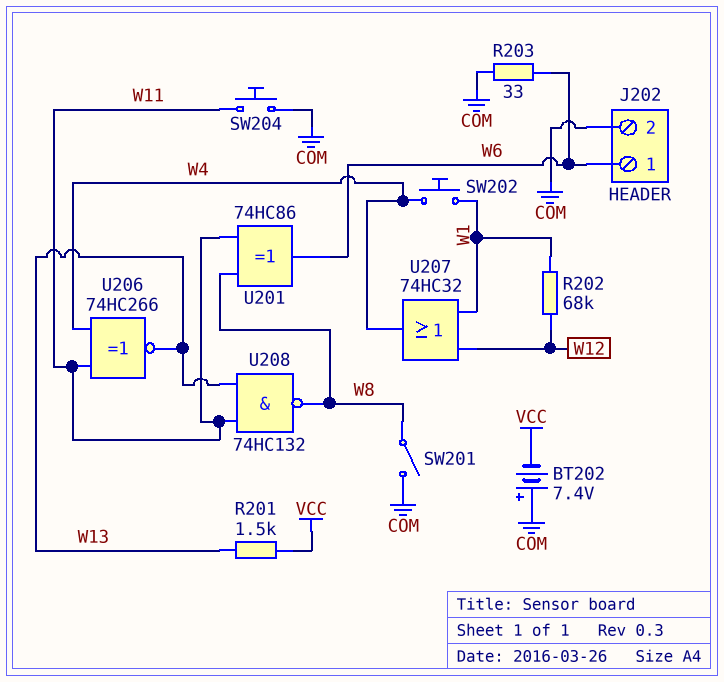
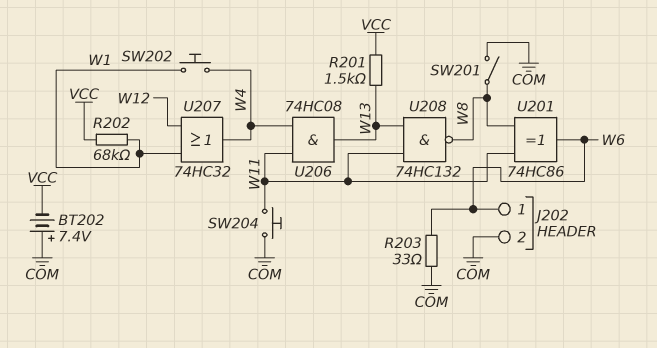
R202: 68k (W1, W12) -> 68k (VCC, W1)
U206: XNOR 74HC266 (in W4, in W11, out W13) -> AND 74HC08 (in W4, in W11, out W13)

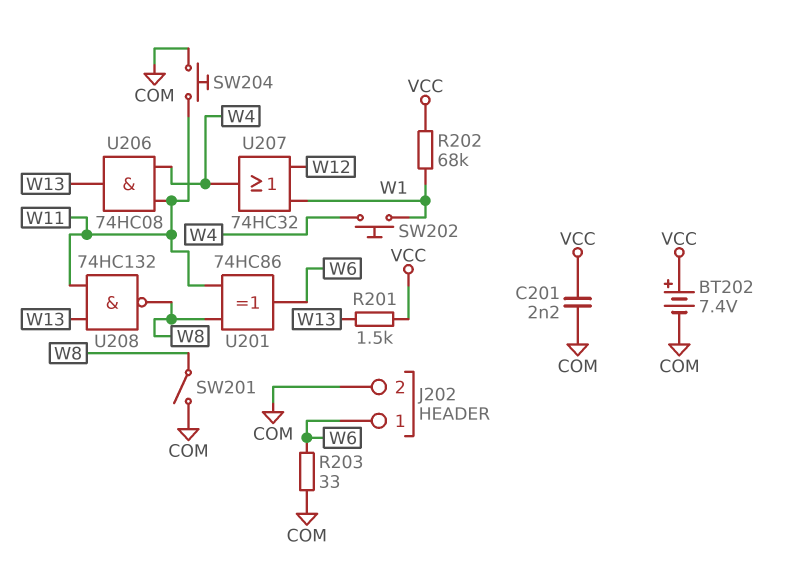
BT202: 7.4V (plus COM, minus VCC) -> 7.4V (plus VCC, minus COM)
C201: none -> 2.2nF (COM, VCC)

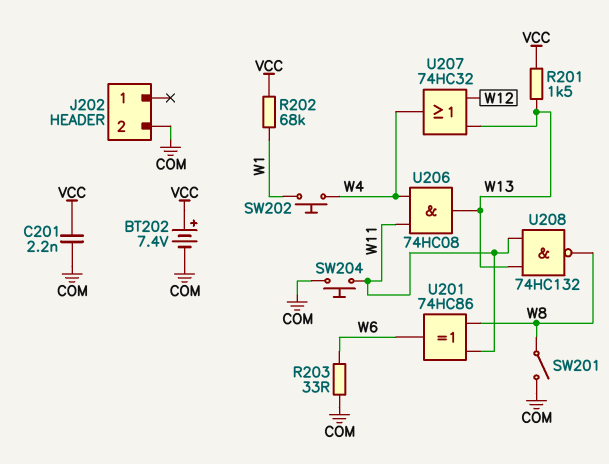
J202 pin 1: W6 -> none
U207: OR 74HC32 (in W1, in W12, out W4) -> OR 74HC32 (in W12, in W13, out W4)

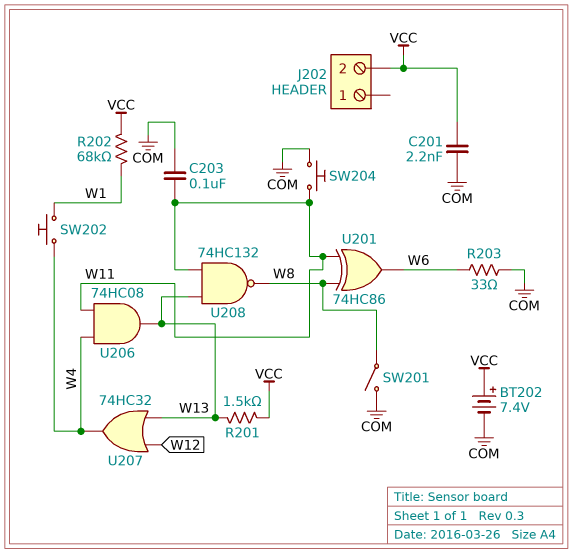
C203: none -> 100nF (COM, W11)
J202 pin 2: COM -> VCC

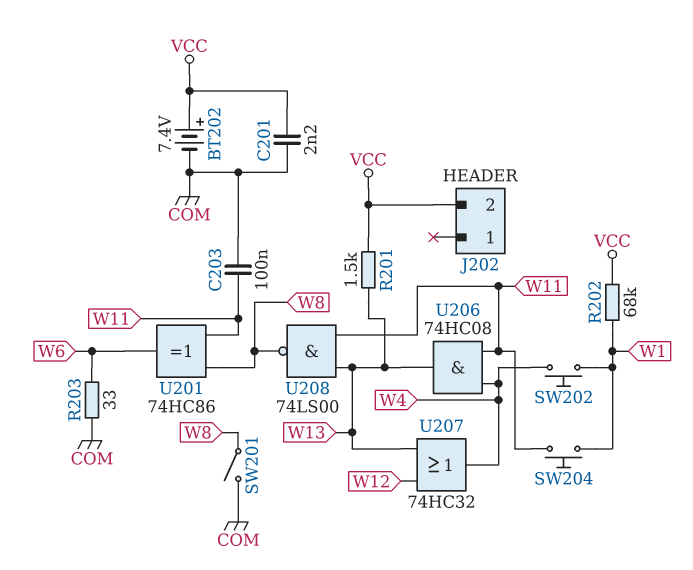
SW204: button (COM, W11) -> button (W1, W11)
U208: NAND 74HC132 (in W11, in W13, out W8) -> NAND 74LS00 (in W11, in W13, out W8)

